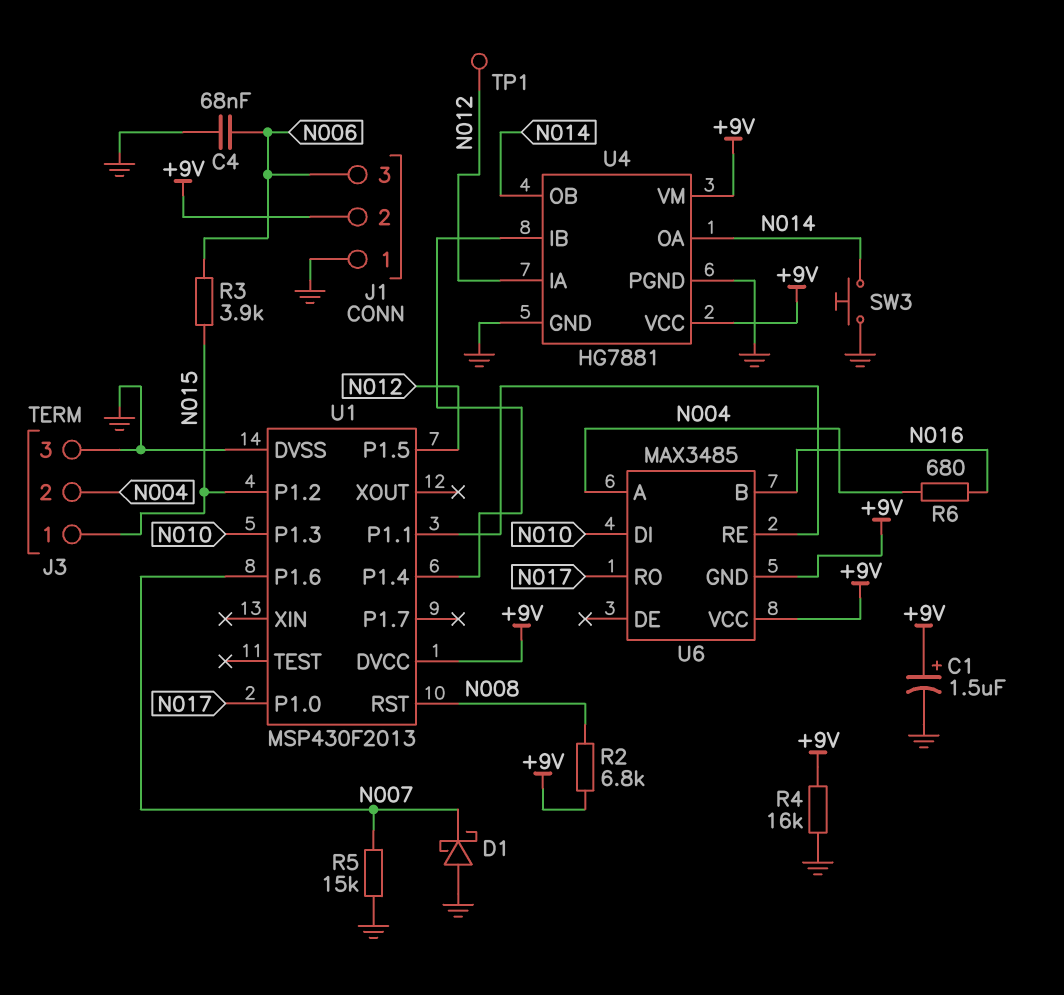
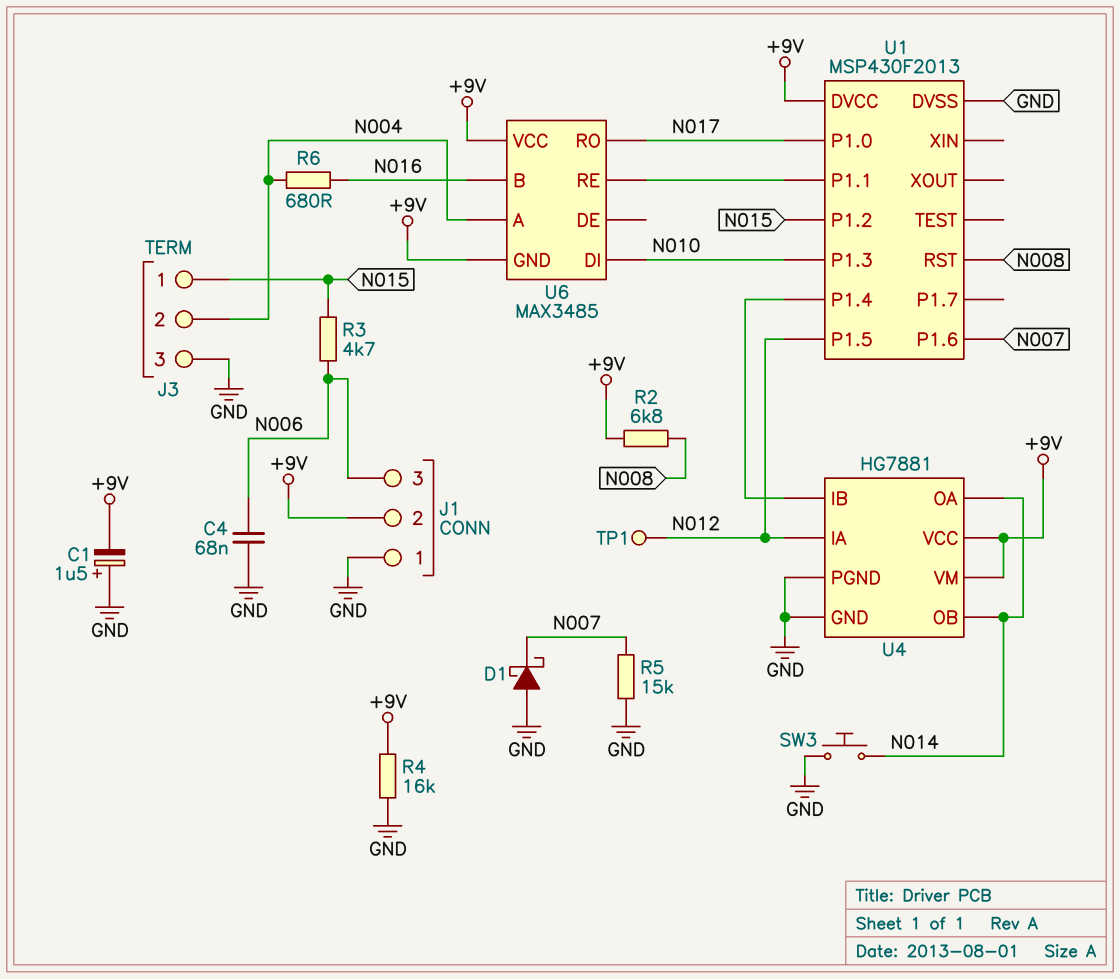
C1: 1.5uF (plus +9V, minus GND) -> 1.5uF (plus GND, minus +9V)
R3: 3.9k (N006, N015) -> 4.7k (N006, N015)

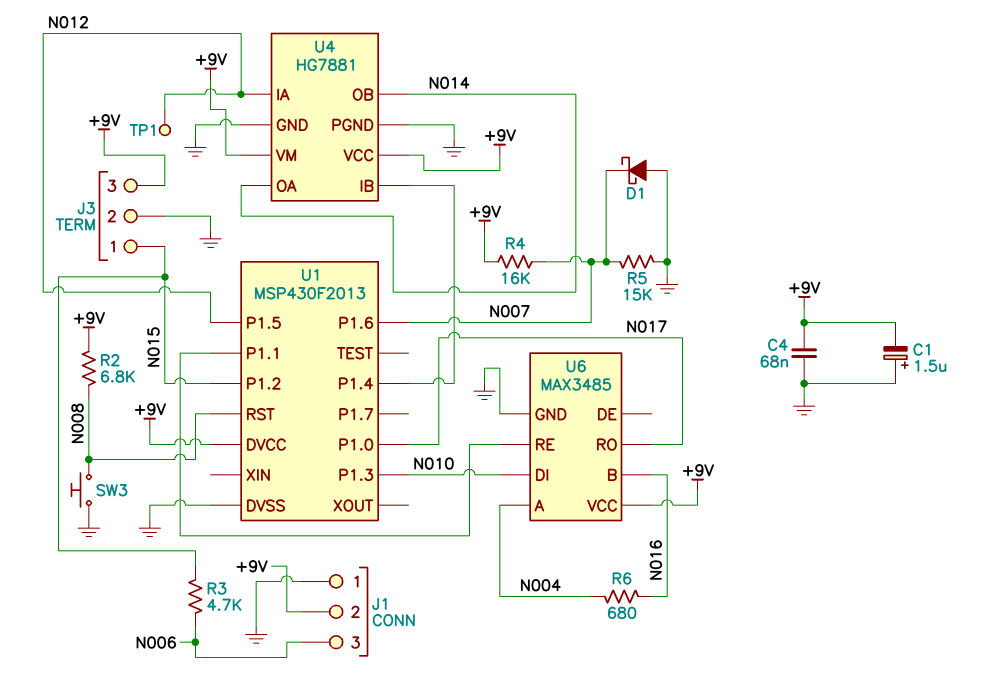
C4: 68nF (GND, N006) -> 68nF (+9V, GND)
J3 pin 2: N004 -> GND
J3 pin 3: GND -> +9V
R4: 16k (+9V, GND) -> 16k (+9V, N007)
SW3: button (GND, N014) -> button (GND, N008)
U6 pin GND: +9V -> GND

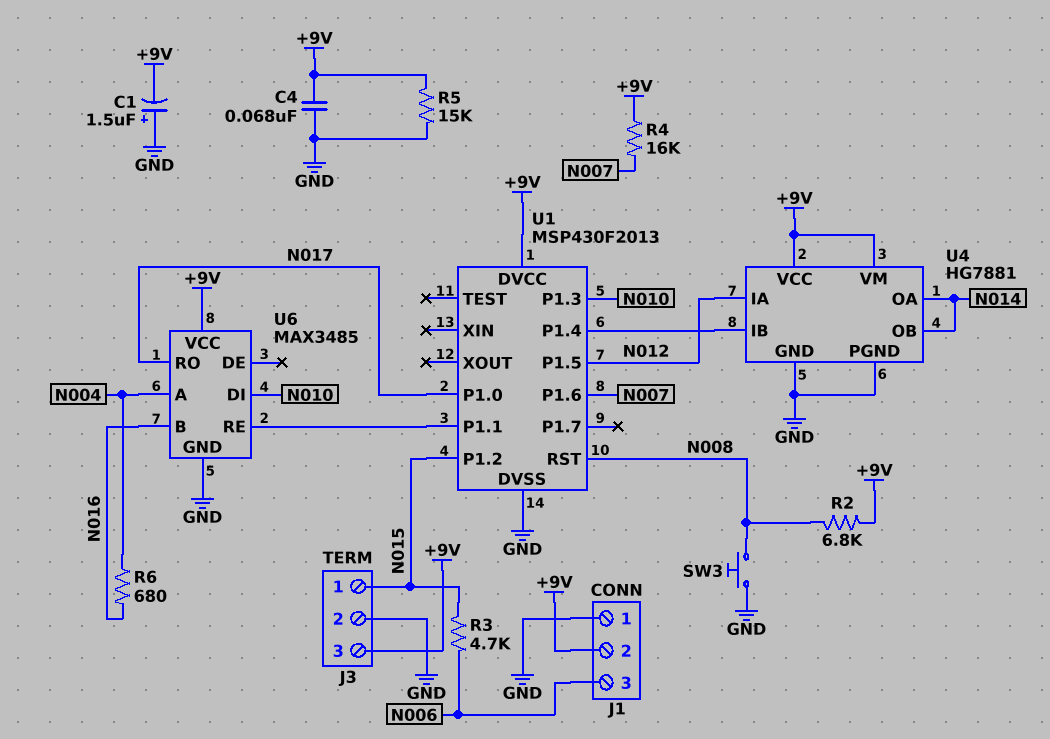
D1: schottky (A GND, K N007) -> none
R5: 15k (GND, N007) -> 15k (+9V, GND)
TP1: test point (N012) -> none

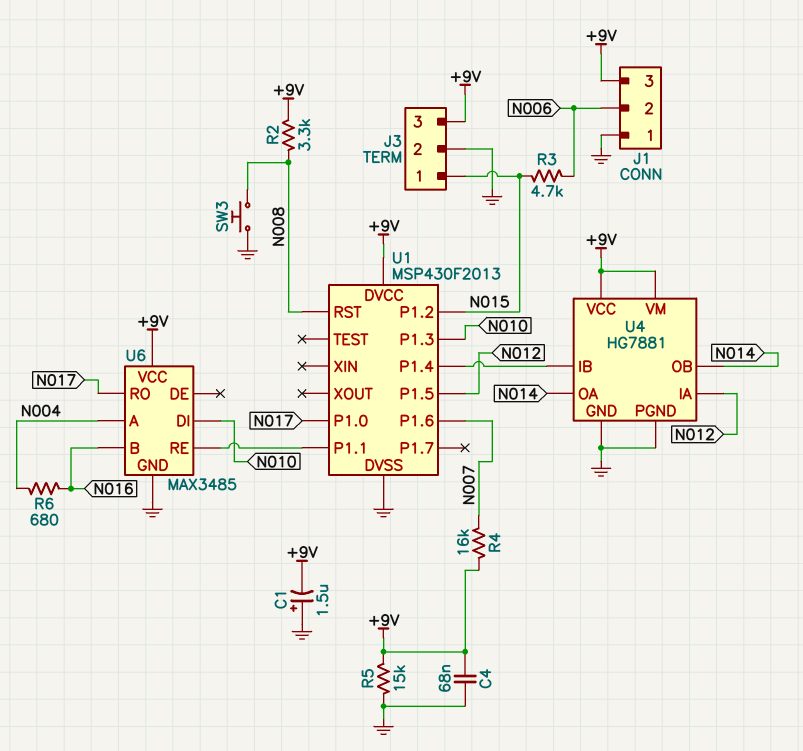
J1 pin 2: +9V -> N006
J1 pin 3: N006 -> +9V
R2: 6.8k (+9V, N008) -> 3.3k (+9V, N008)

